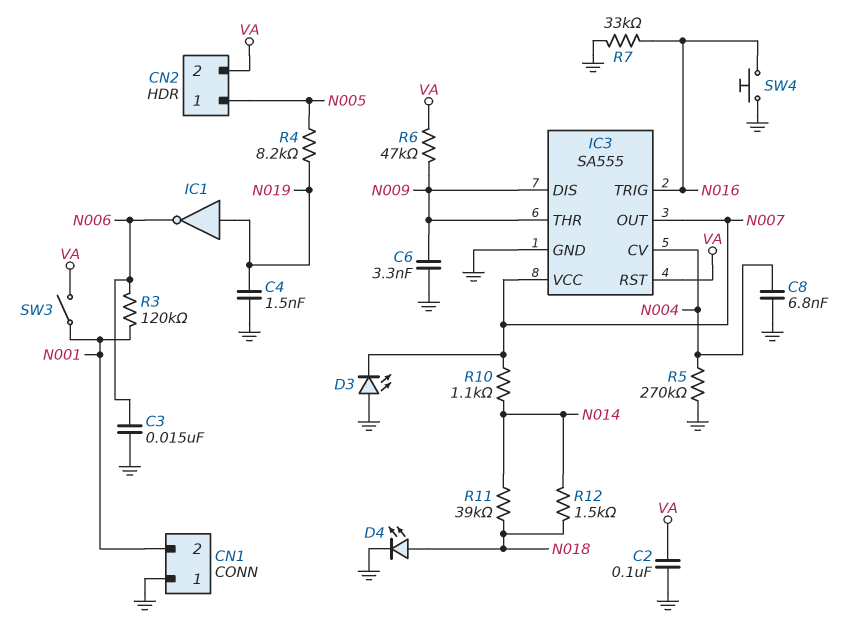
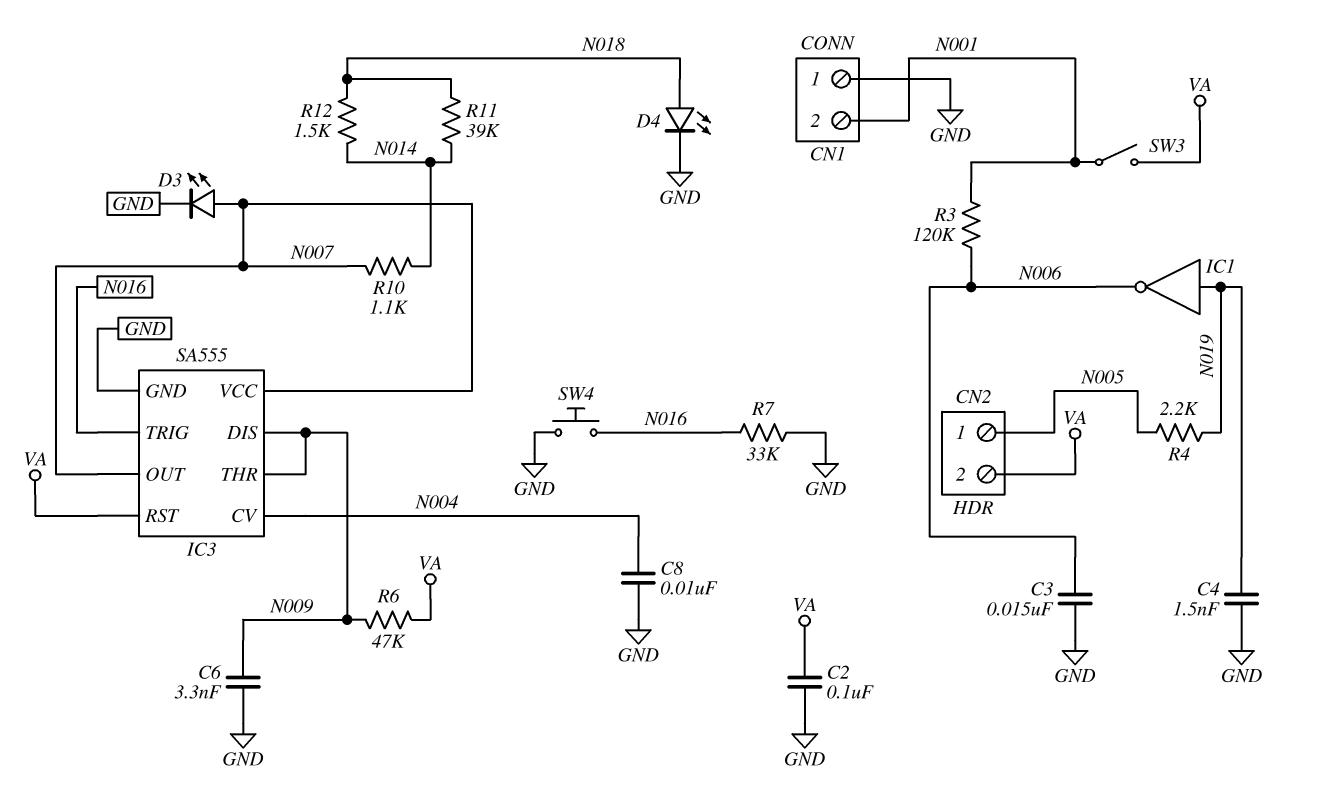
C8: 6.8nF (GND, N004) -> 10nF (GND, N004)
D3: LED (A GND, K N007) -> LED (A N007, K GND)
R4: 8.2k (N005, N019) -> 2.2k (N005, N019)
R5: 270k (GND, N004) -> none

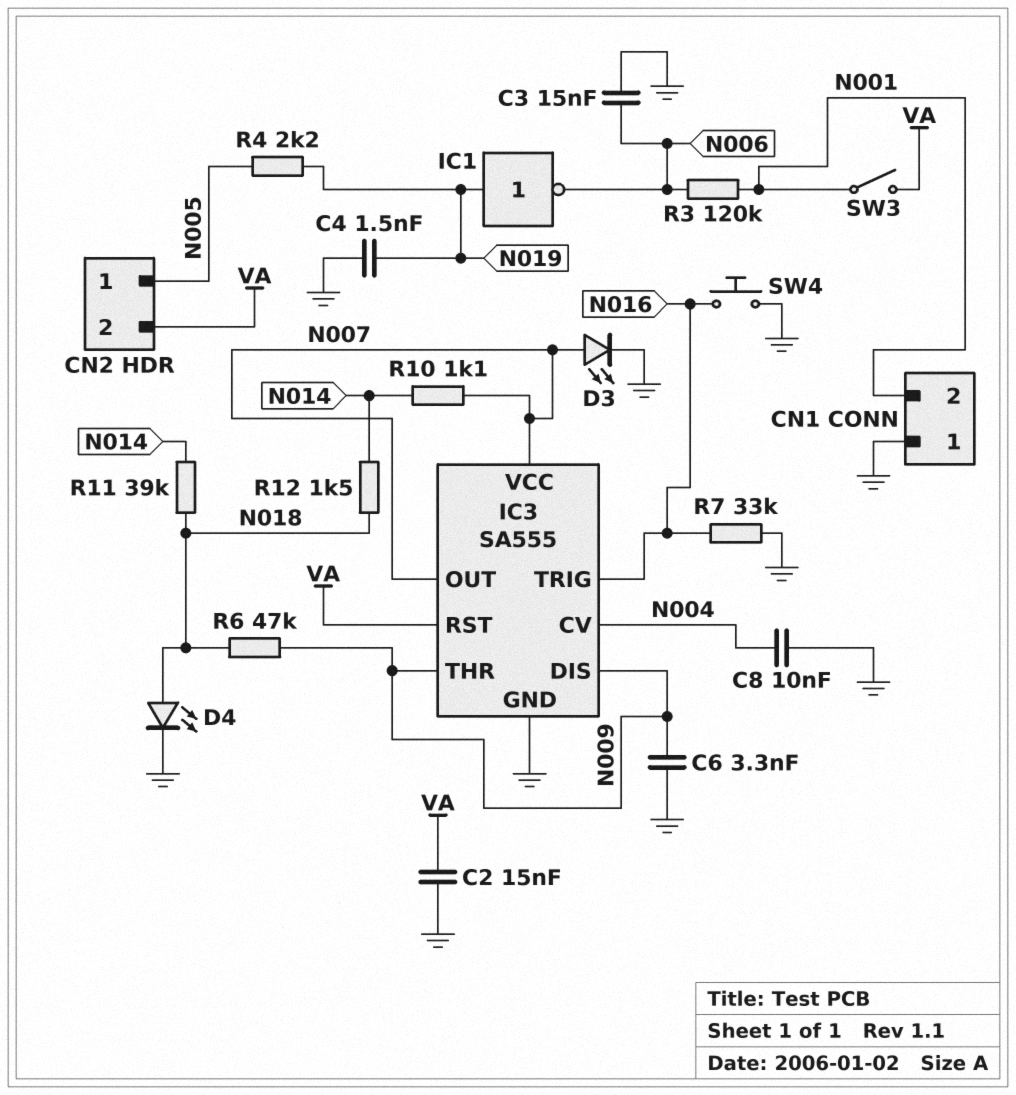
C2: 100nF (GND, VA) -> 15nF (GND, VA)
R6: 47k (N009, VA) -> 47k (N009, N018)

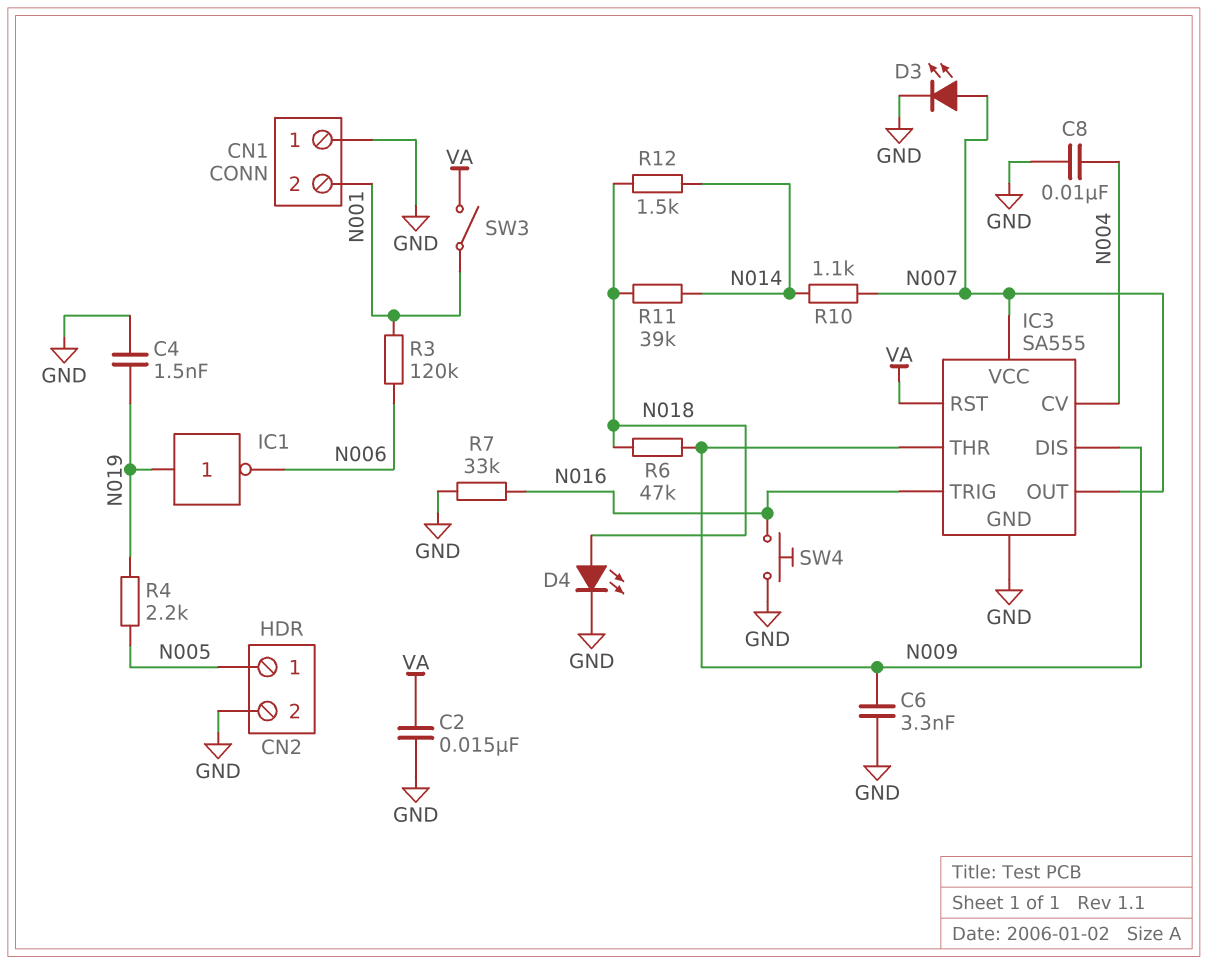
C3: 15nF (GND, N006) -> none
CN2 pin 2: VA -> GND

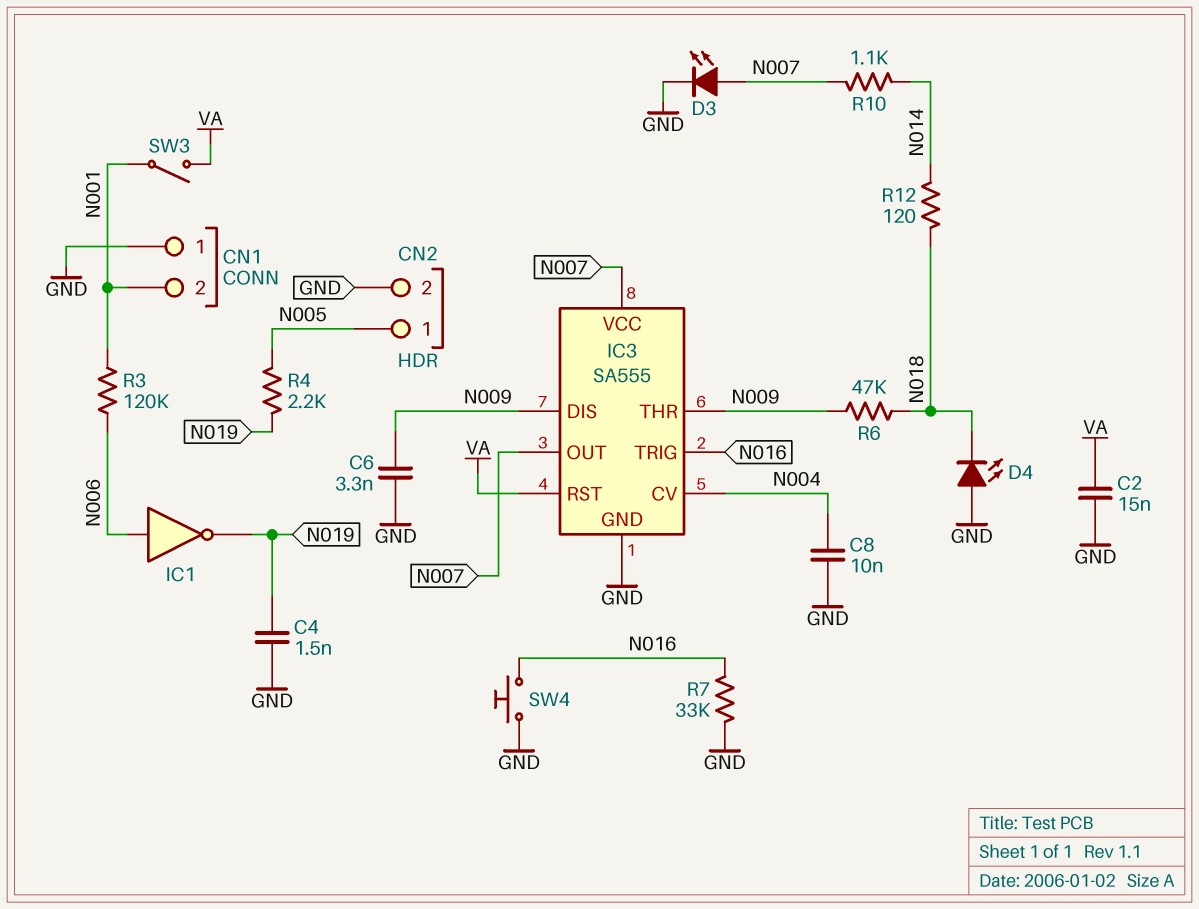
D4: LED (A N018, K GND) -> LED (A GND, K N018)
IC1: NOT (in N019, out N006) -> NOT (in N006, out N019)
R11: 39k (N014, N018) -> none
R12: 1.5k (N014, N018) -> 120 (N014, N018)

